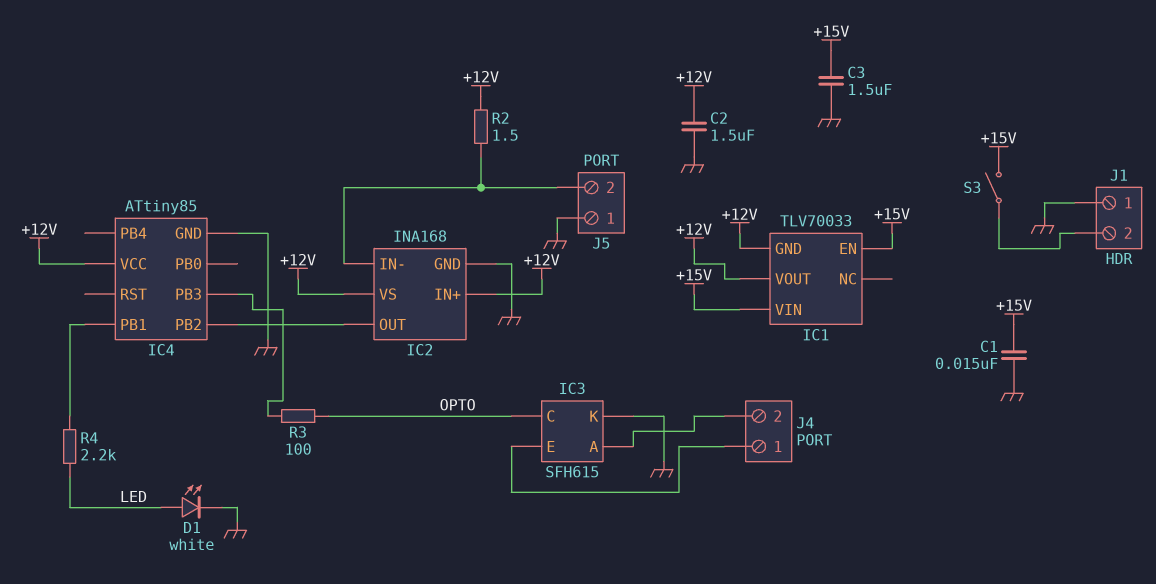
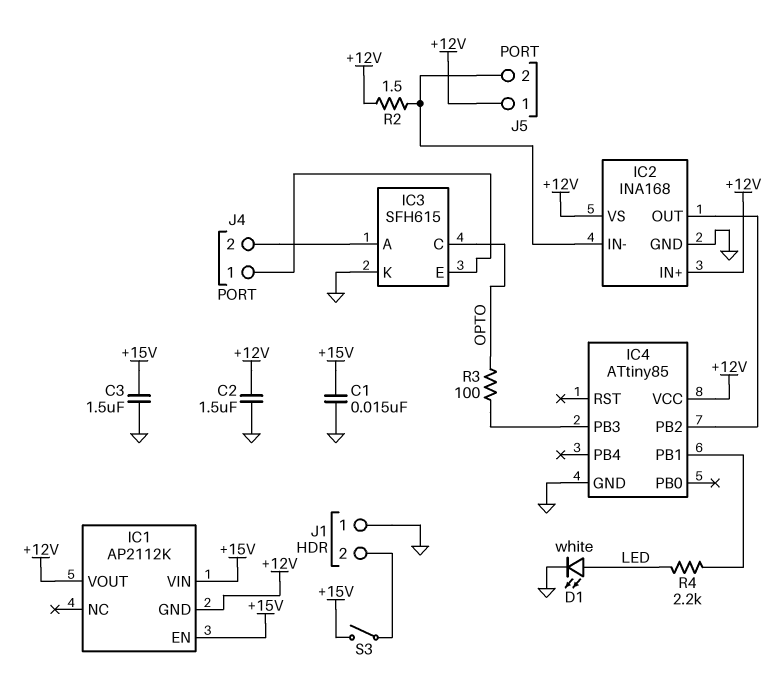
IC1: TLV70033 -> AP2112K
J5 pin 1: GND -> +12V

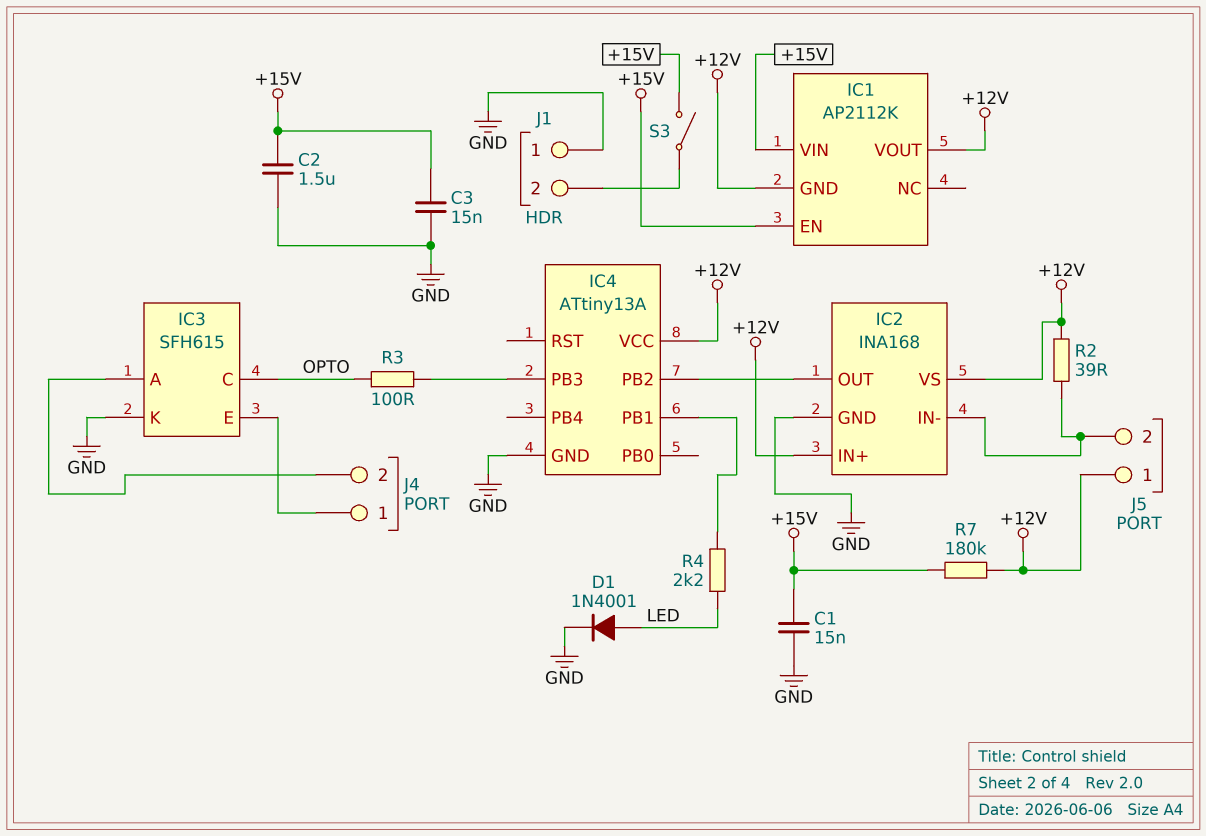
C2: 1.5uF (+12V, GND) -> 1.5uF (+15V, GND)
C3: 1.5uF (+15V, GND) -> 15nF (+15V, GND)
D1: LED white (A LED, K GND) -> diode 1N4001 (A LED, K GND)
IC4: ATtiny85 -> ATtiny13A
R2: 1.5 (+12V, IC2/IN-) -> 39 (+12V, IC2/IN-)
R7: none -> 180k (+12V, +15V)

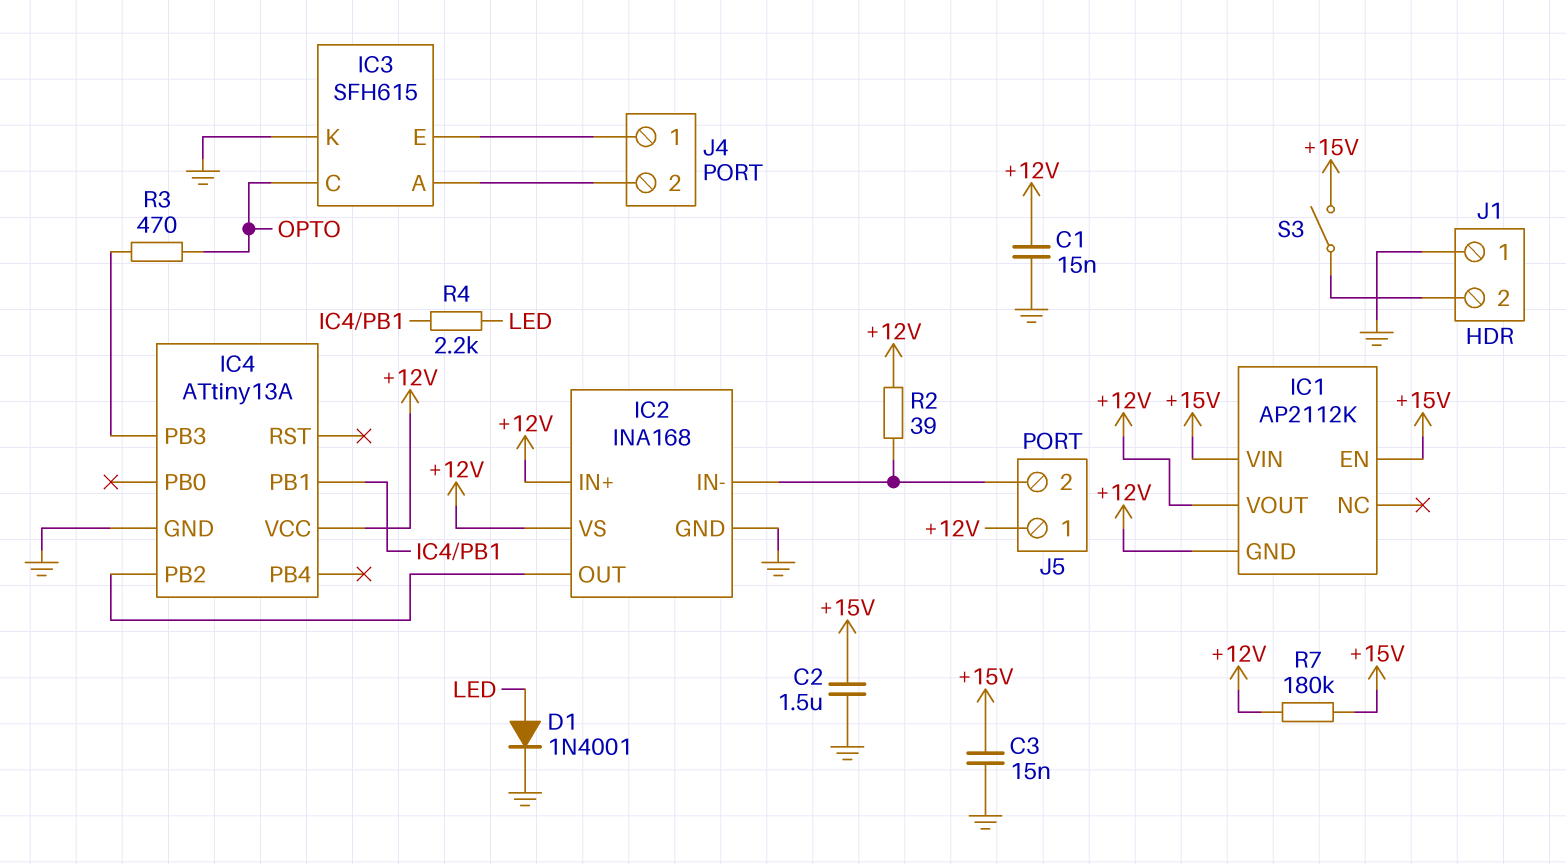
C1: 15nF (+15V, GND) -> 15nF (+12V, GND)
R3: 100 (IC4/PB3, OPTO) -> 470 (IC4/PB3, OPTO)

